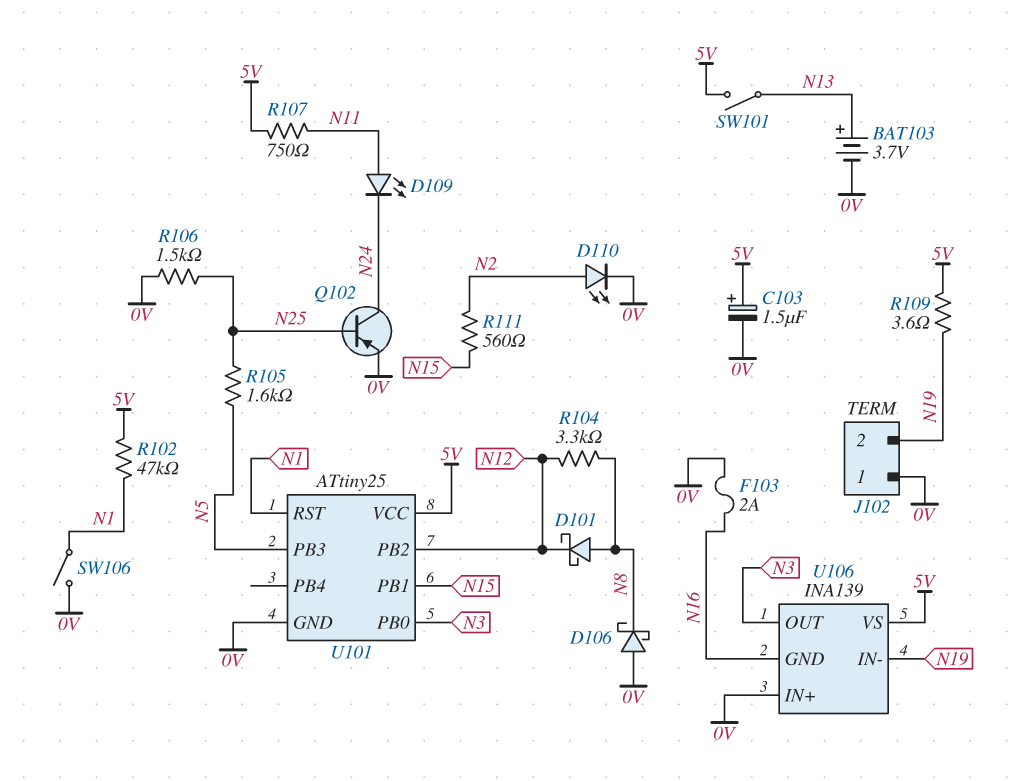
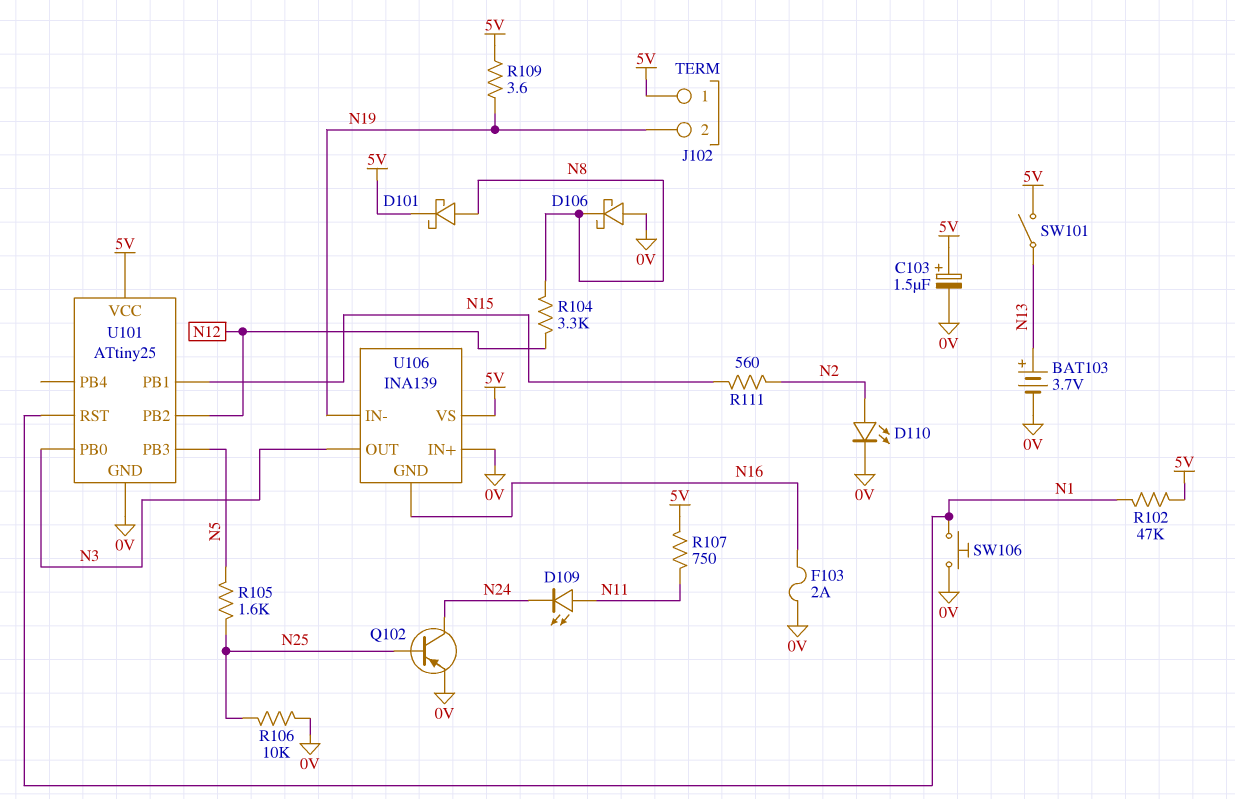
D101: schottky (A N8, K N12) -> schottky (A N8, K 5V)
J102 pin 1: 0V -> 5V
R106: 1.5k (0V, N25) -> 10k (0V, N25)
SW106: switch (0V, N1) -> button (0V, N1)

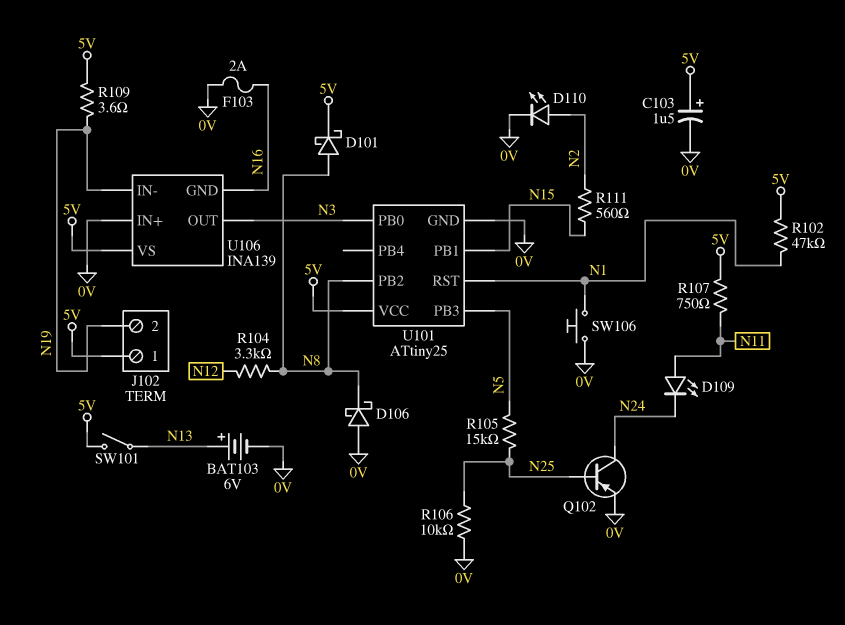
BAT103: 3.7V (plus N13, minus 0V) -> 6V (plus N13, minus 0V)
R105: 1.6k (N5, N25) -> 15k (N5, N25)
U101 pin PB2: N12 -> N8

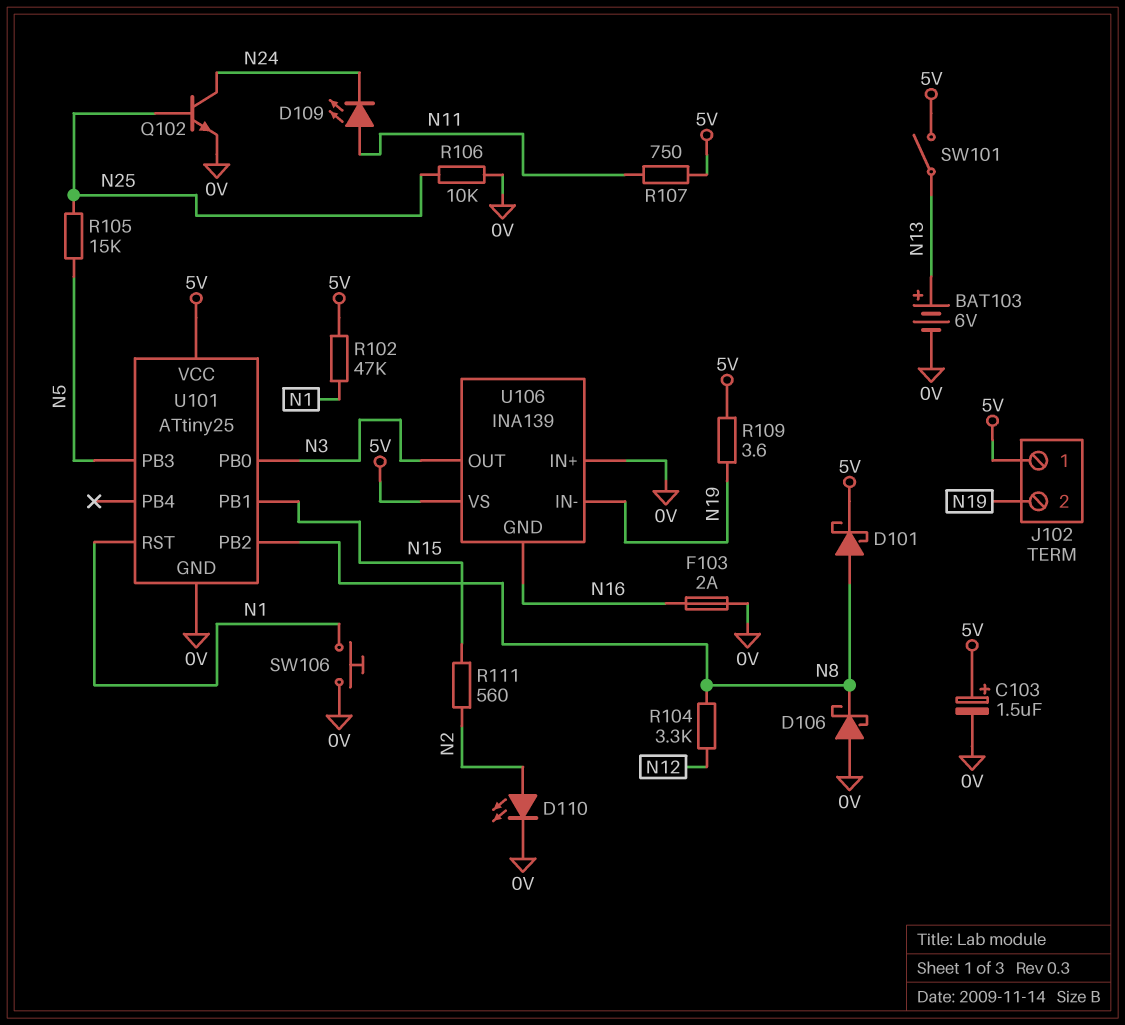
Q102: PNP (B N25, C N24, E 0V) -> NPN (B N25, C N24, E 0V)

